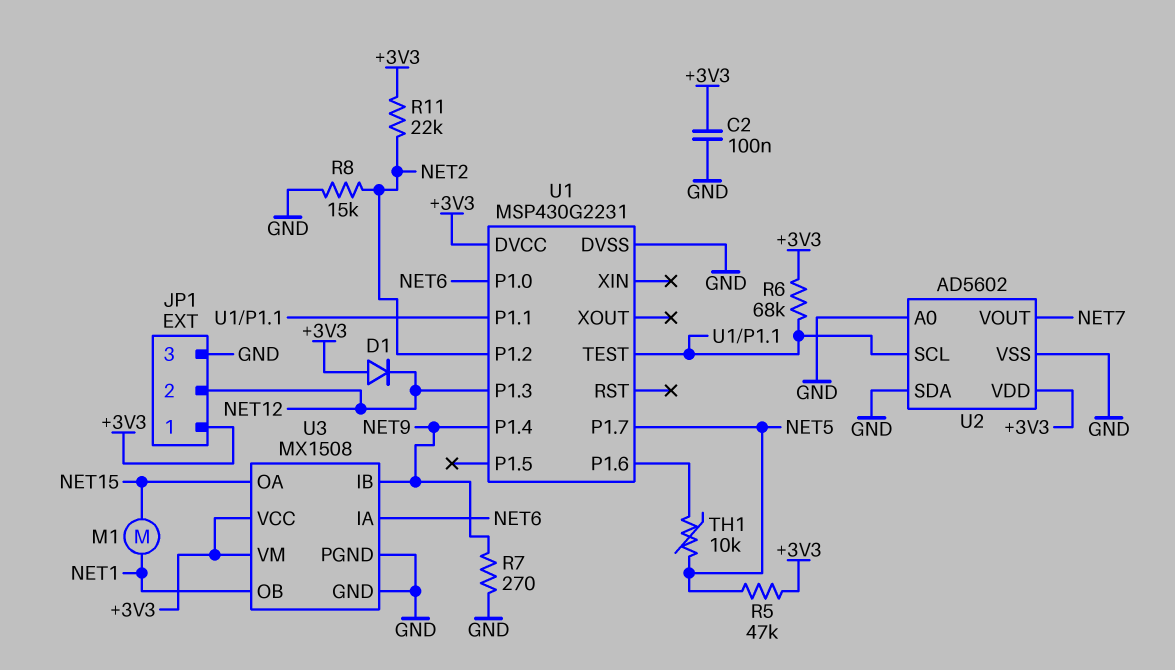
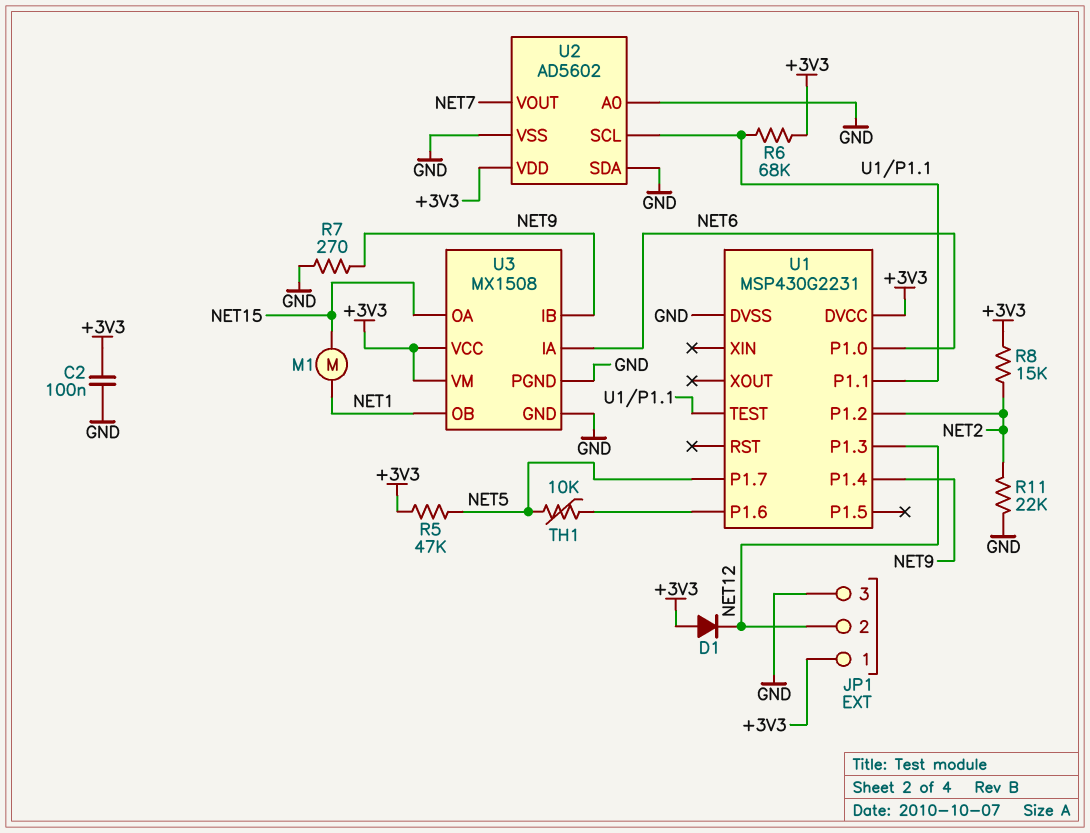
R8: 15k (GND, NET2) -> 15k (+3V3, NET2)
R11: 22k (+3V3, NET2) -> 22k (GND, NET2)

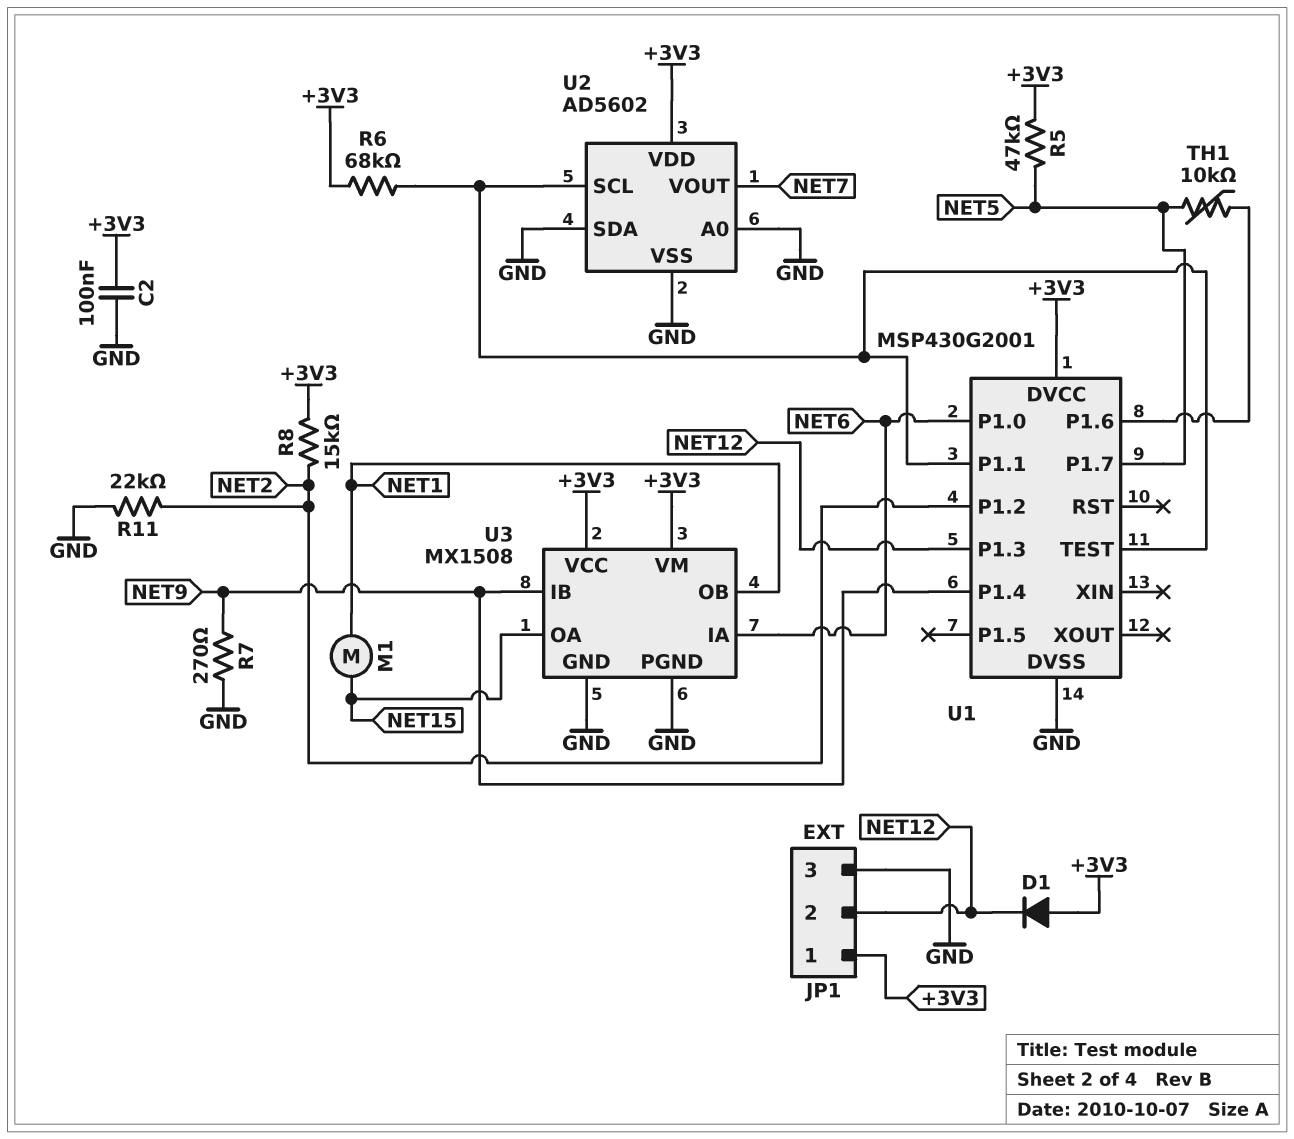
U1: MSP430G2231 -> MSP430G2001

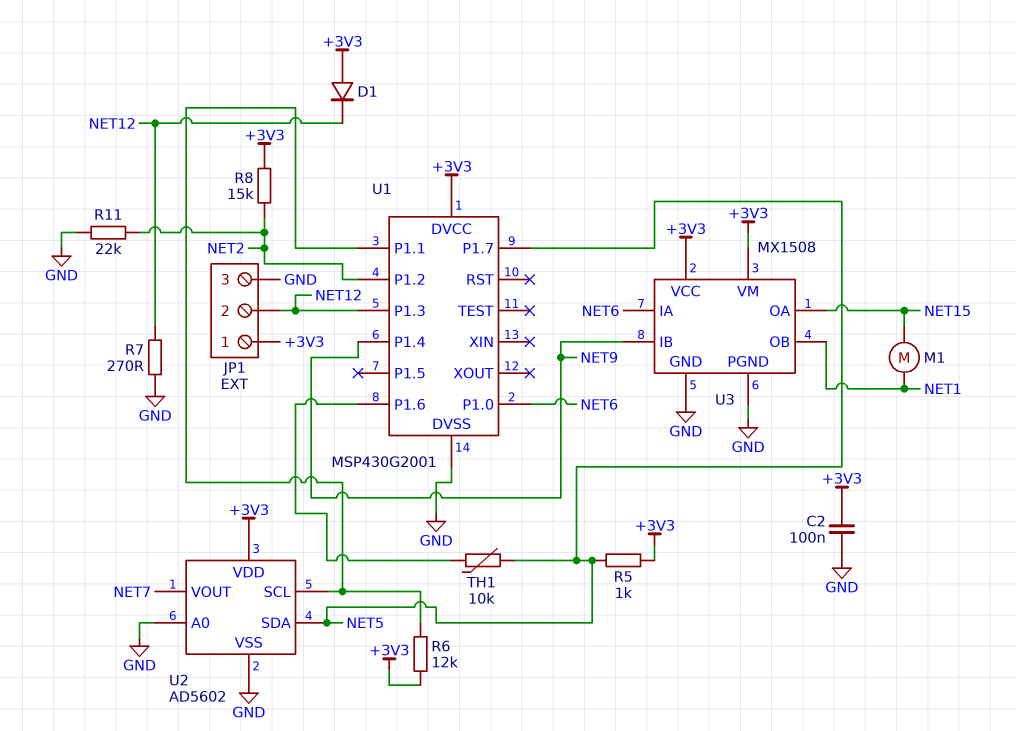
R5: 47k (+3V3, NET5) -> 1k (+3V3, NET5)
R6: 68k (+3V3, U1/P1.1) -> 12k (+3V3, U1/P1.1)
R7: 270 (GND, NET9) -> 270 (GND, NET12)
U1 pin TEST: U1/P1.1 -> none
U2 pin SDA: GND -> NET5

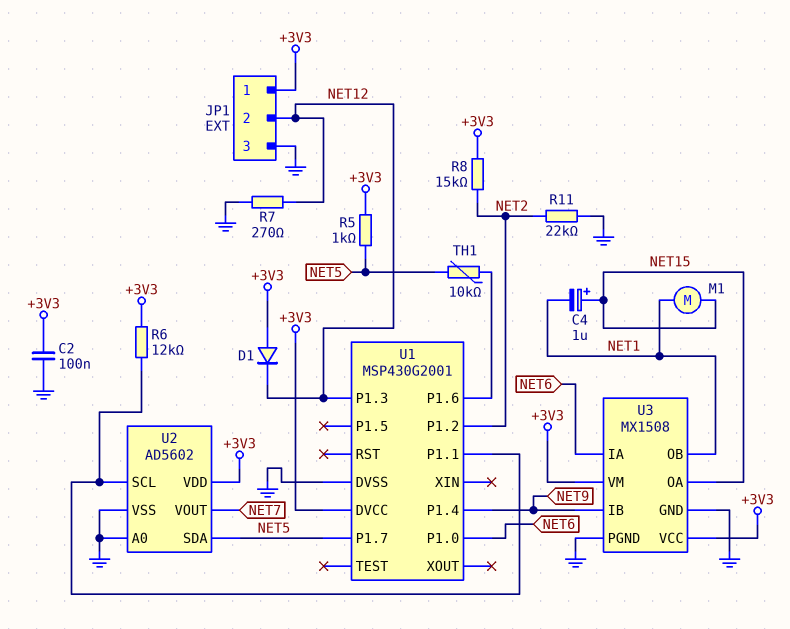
C4: none -> 1uF (plus NET15, minus NET1)

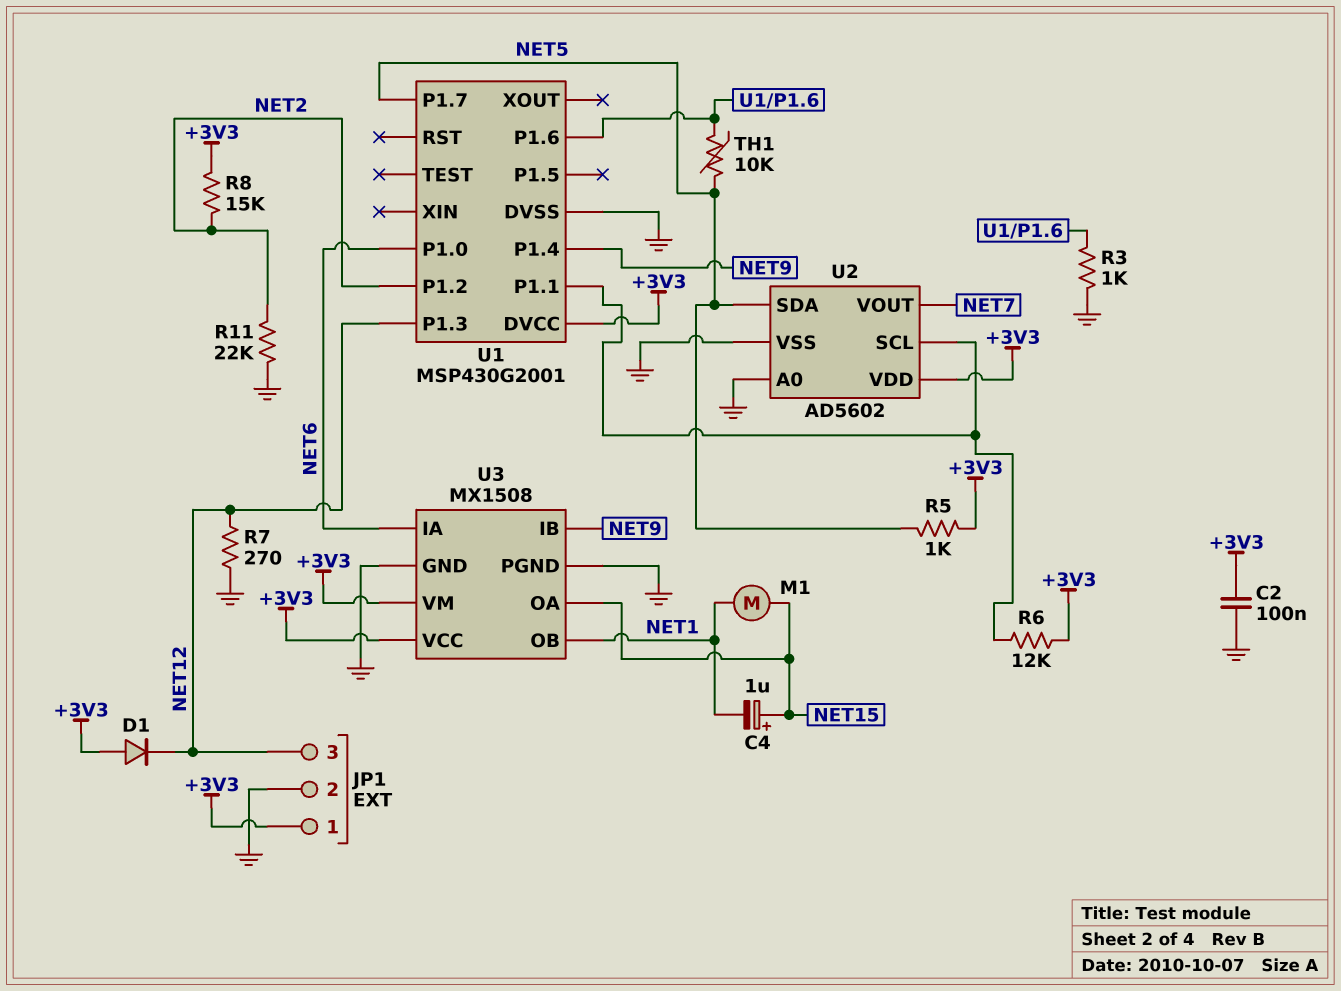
JP1 pin 2: NET12 -> GND
JP1 pin 3: GND -> NET12
R3: none -> 1k (GND, U1/P1.6)

